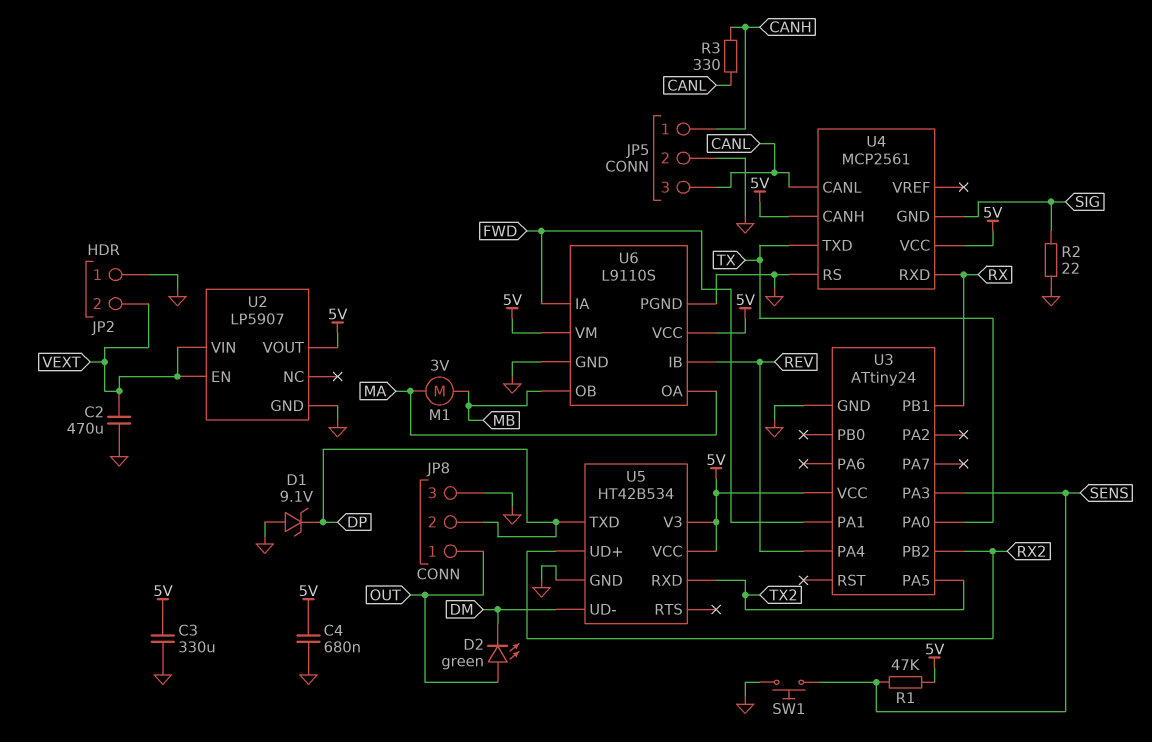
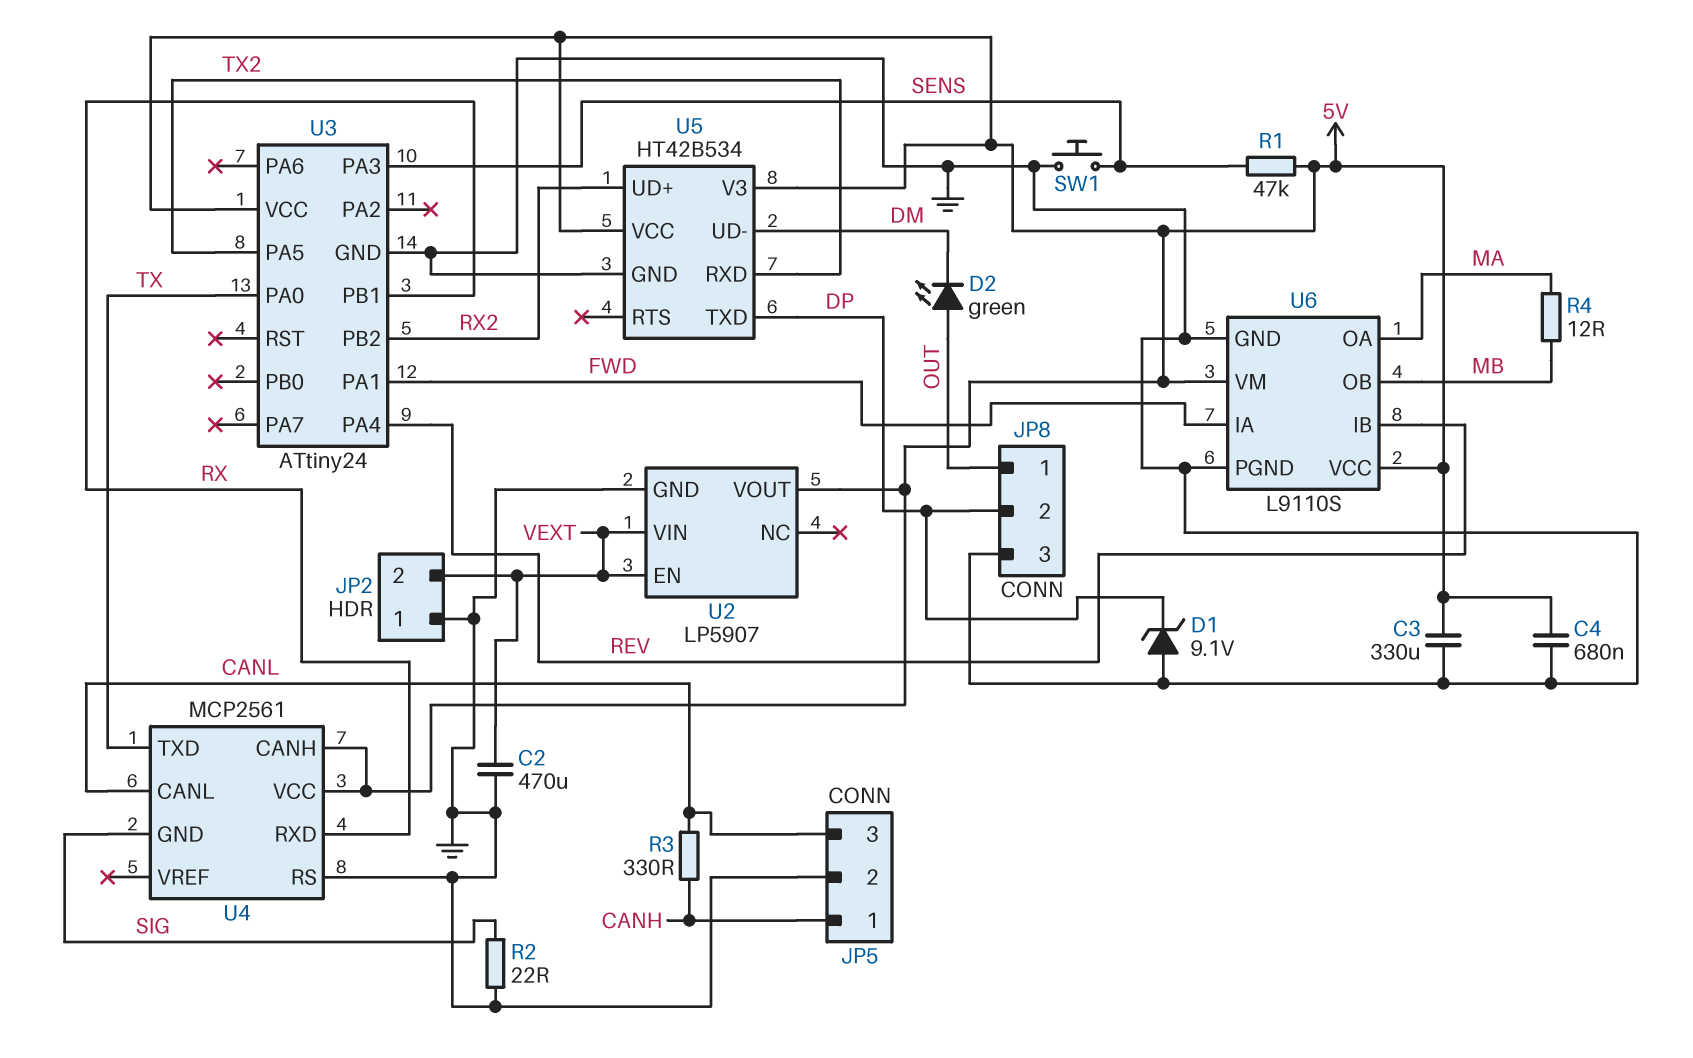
M1: motor 3V (MA, MB) -> none
R4: none -> 12 (MA, MB)

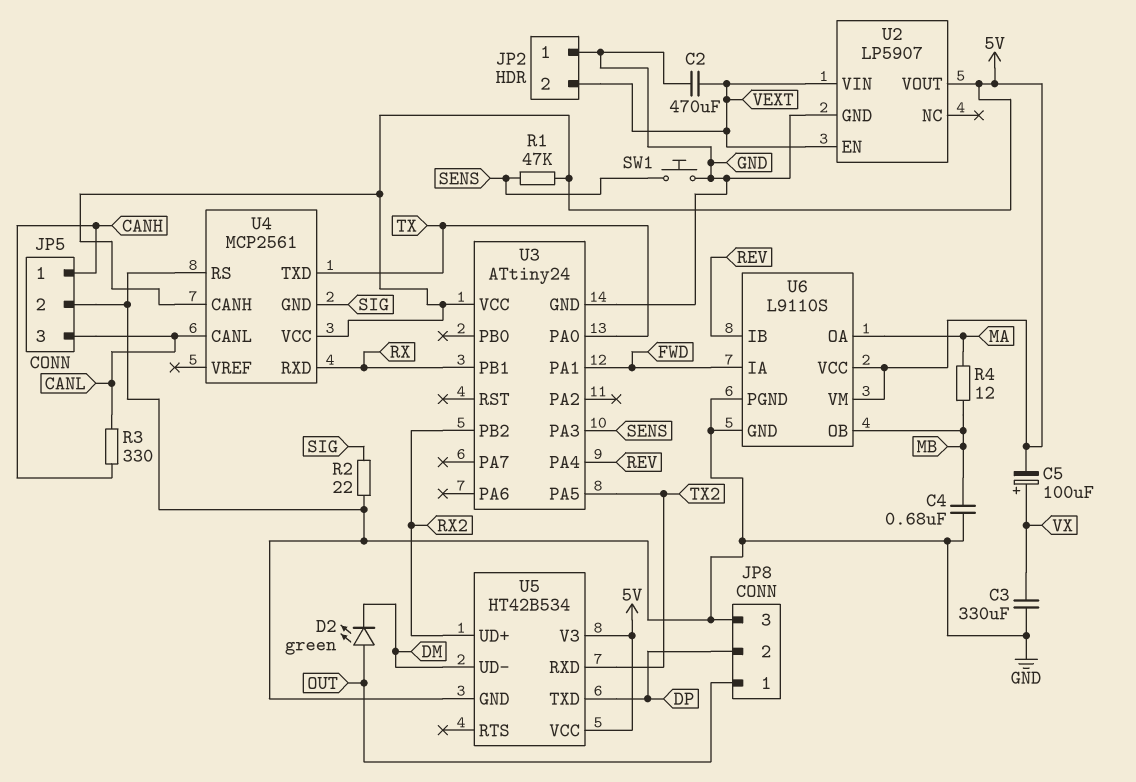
C3: 330uF (5V, GND) -> 330uF (GND, VX)
C4: 680nF (5V, GND) -> 680nF (GND, MB)
C5: none -> 100uF (plus VX, minus 5V)
D1: zener 9.1V (A GND, K DP) -> none

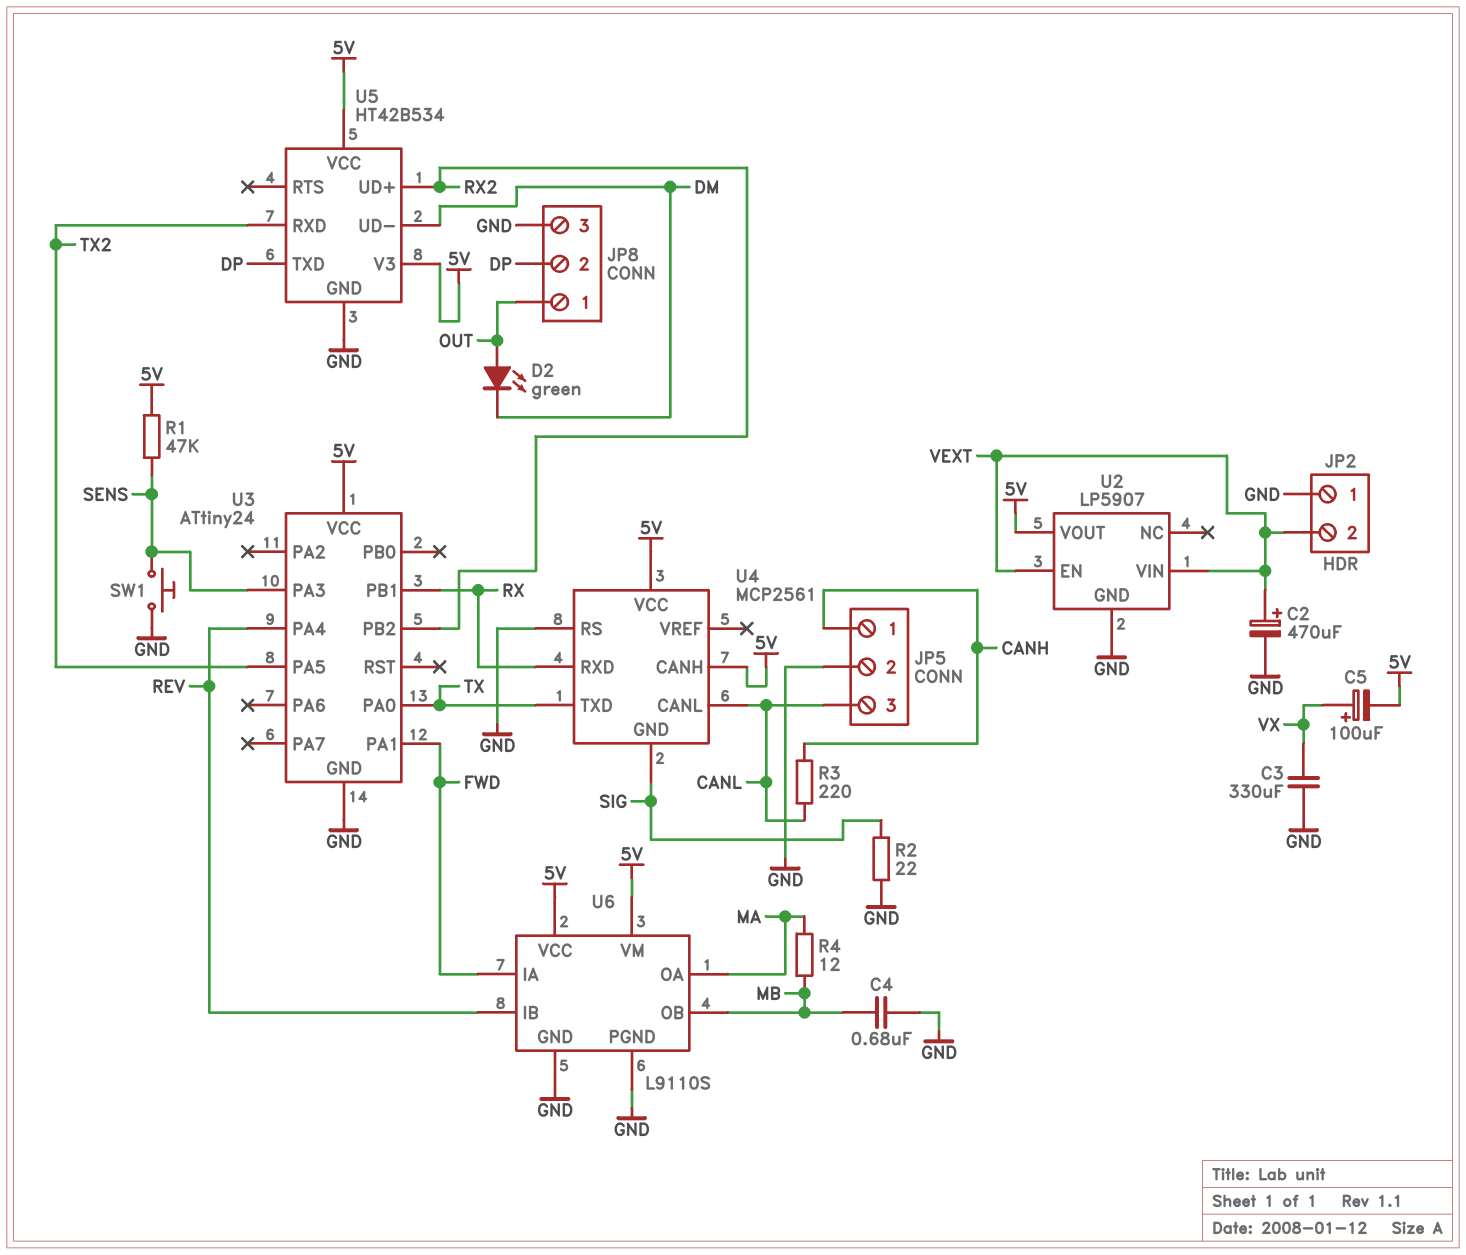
C2: 470uF (GND, VEXT) -> 470uF (plus VEXT, minus GND)
R3: 330 (CANH, CANL) -> 220 (CANH, CANL)

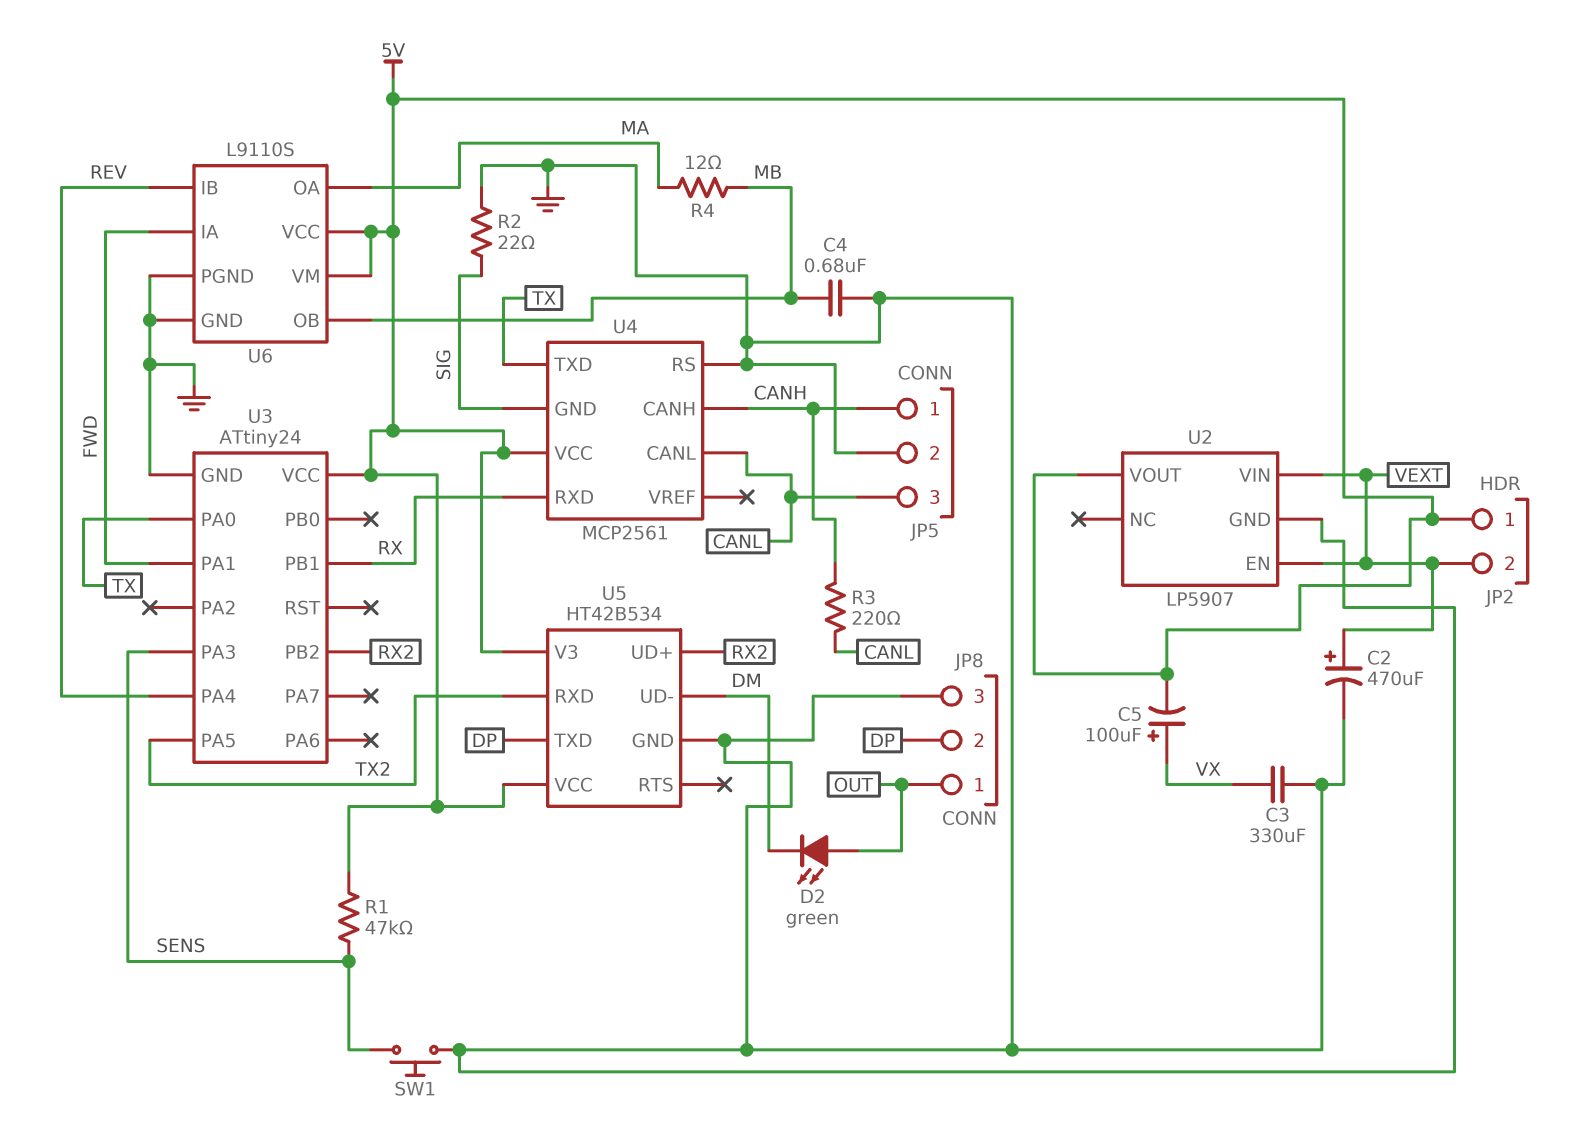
JP2 pin 1: GND -> 5V
U4 pin CANH: 5V -> CANH

